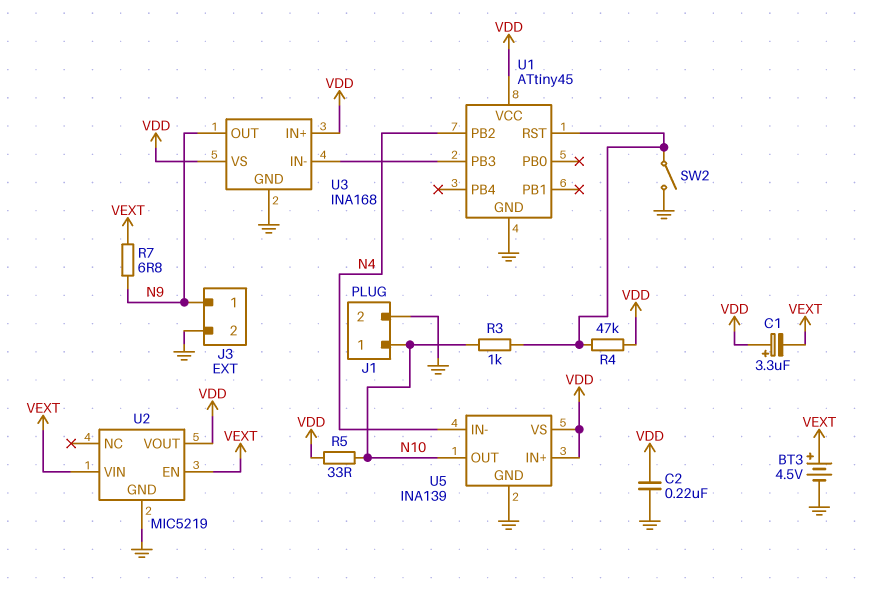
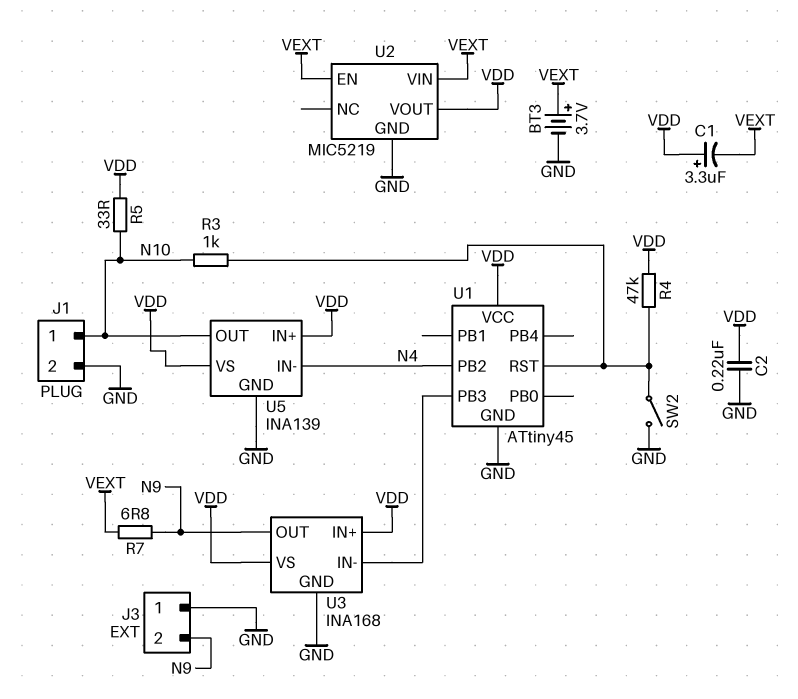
BT3: 4.5V (plus VEXT, minus GND) -> 3.7V (plus VEXT, minus GND)
J3 pin 1: N9 -> GND
J3 pin 2: GND -> N9

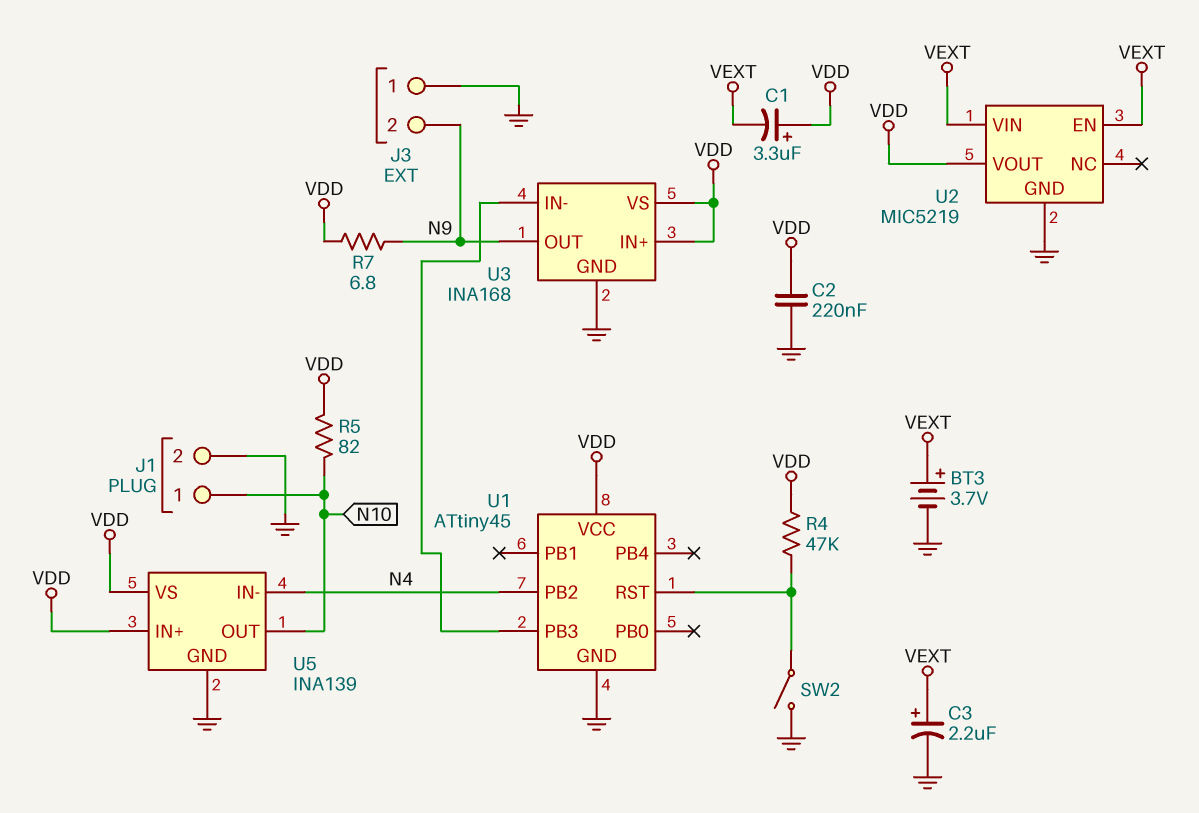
C3: none -> 2.2uF (plus VEXT, minus GND)
R3: 1k (N10, U1/RST) -> none
R5: 33 (N10, VDD) -> 82 (N10, VDD)
R7: 6.8 (N9, VEXT) -> 6.8 (N9, VDD)

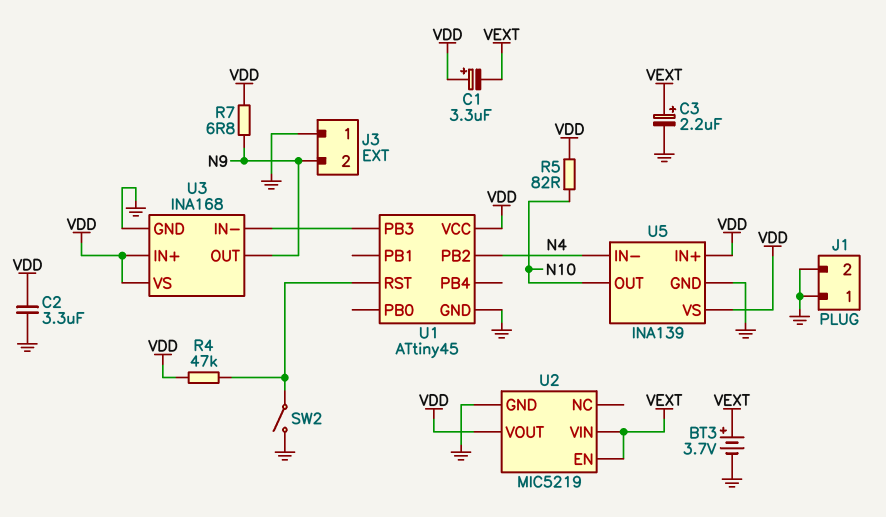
C2: 220nF (GND, VDD) -> 3.3uF (GND, VDD)
J1 pin 1: N10 -> GND

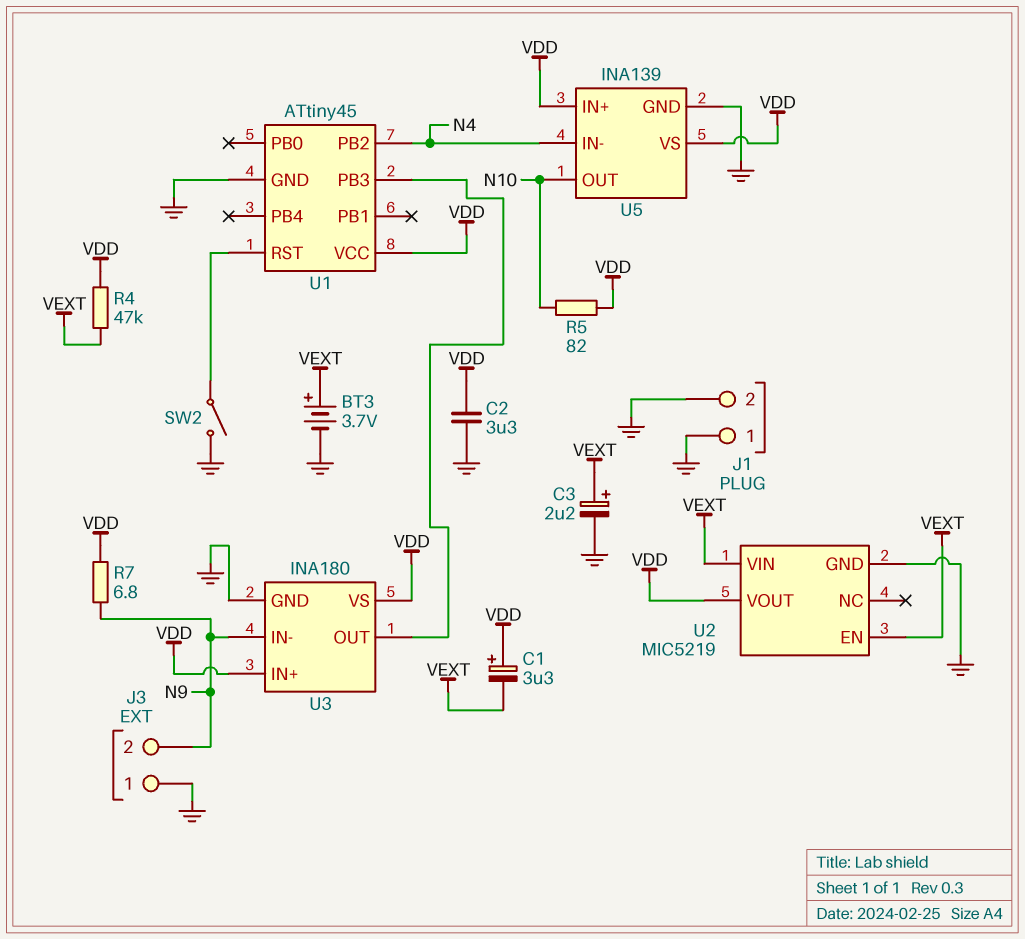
R4: 47k (U1/RST, VDD) -> 47k (VDD, VEXT)
U3: INA168 -> INA180
U3 pin IN-: U1/PB3 -> N9
U3 pin OUT: N9 -> U1/PB3

